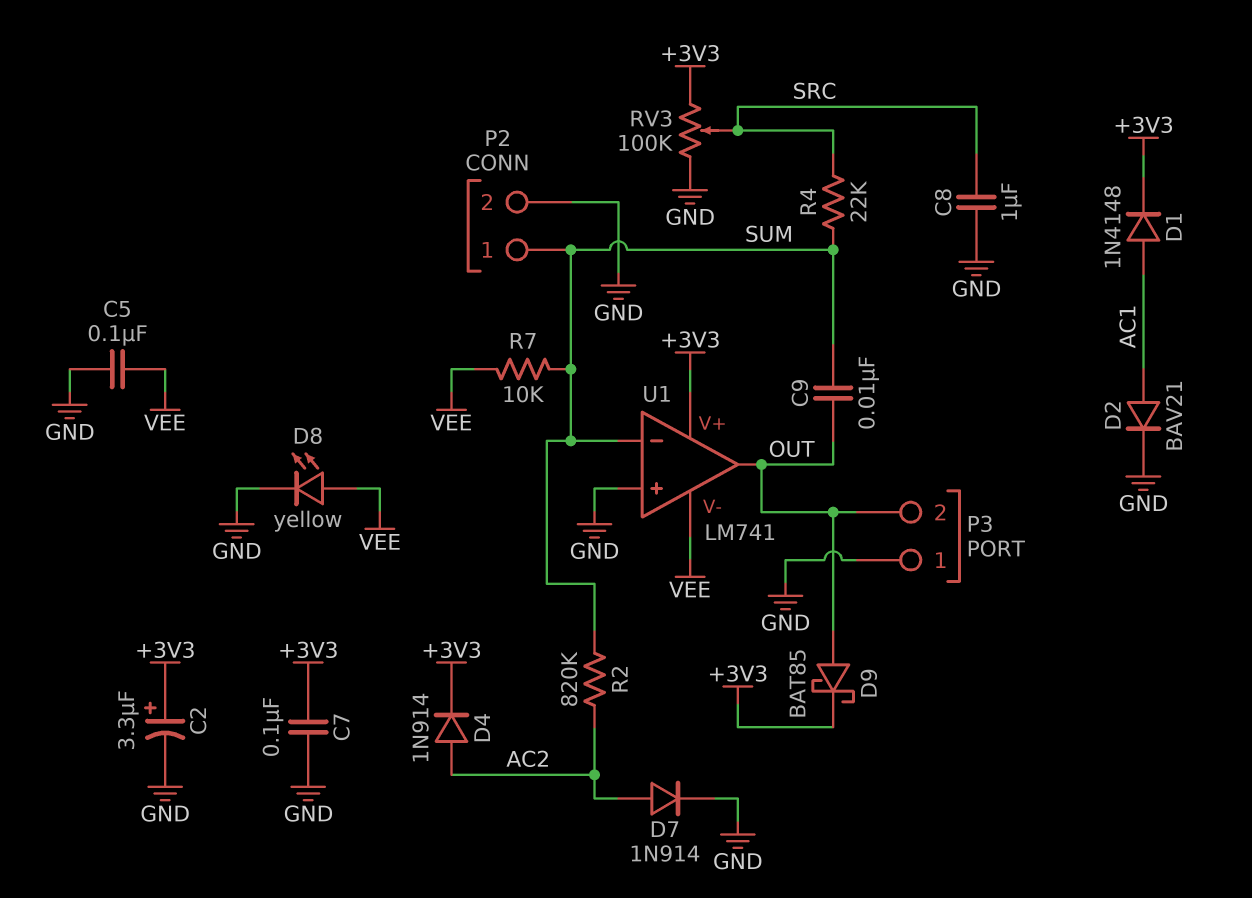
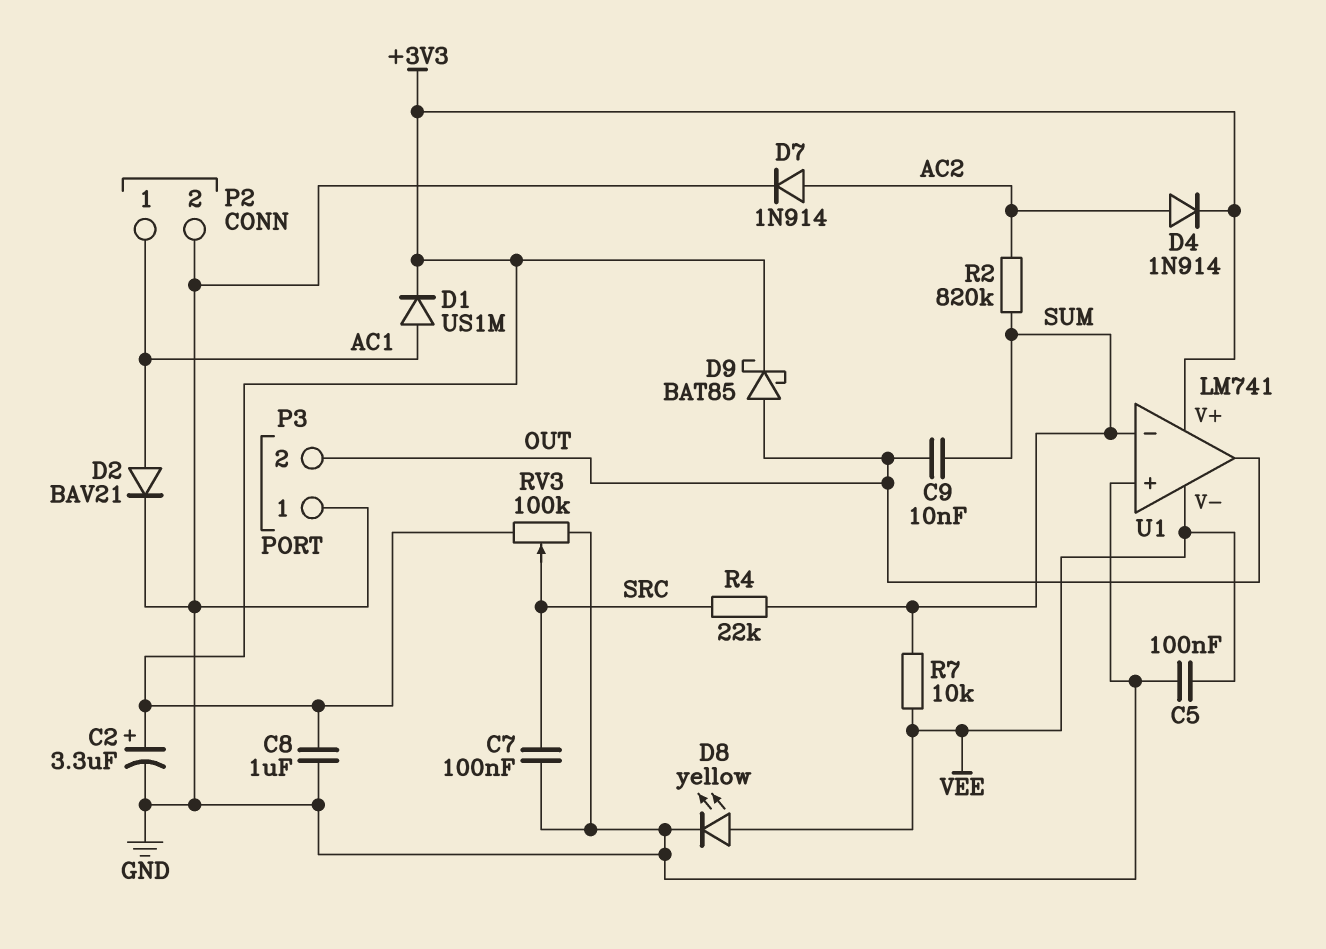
C7: 100nF (+3V3, GND) -> 100nF (GND, SRC)
C8: 1uF (GND, SRC) -> 1uF (+3V3, GND)
D1: diode 1N4148 (A AC1, K +3V3) -> diode US1M (A AC1, K +3V3)
P2 pin 1: SUM -> AC1

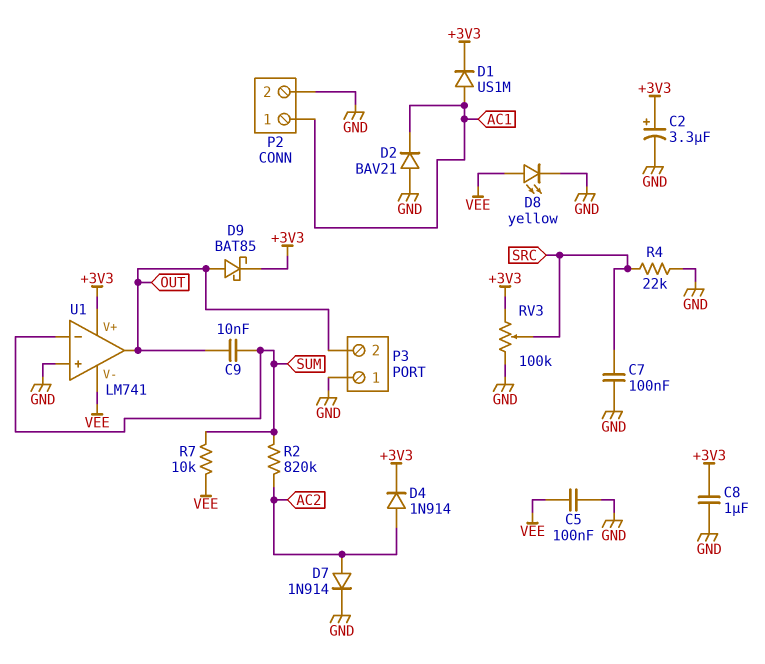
D2: diode BAV21 (A AC1, K GND) -> diode BAV21 (A GND, K AC1)
R4: 22k (SRC, SUM) -> 22k (GND, SRC)

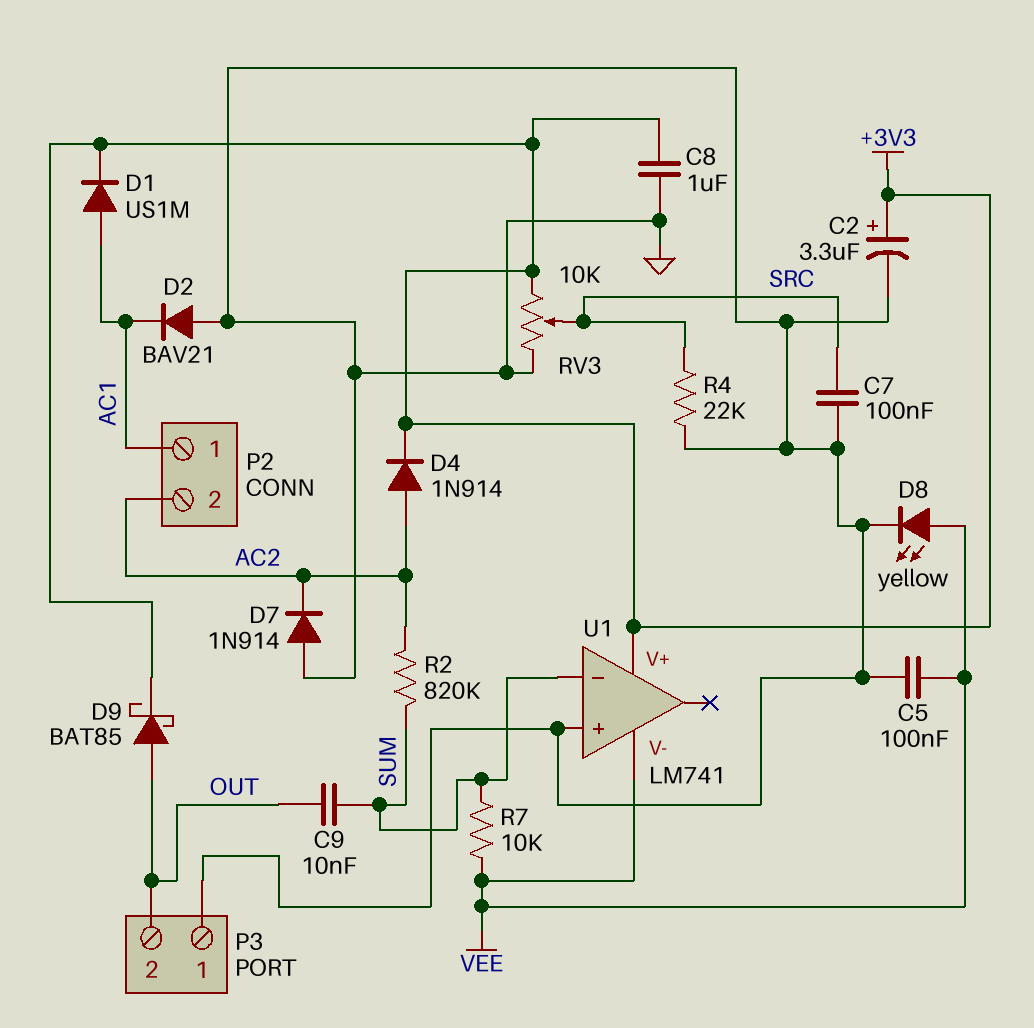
D7: diode 1N914 (A AC2, K GND) -> diode 1N914 (A GND, K AC2)
P2 pin 2: GND -> AC2
RV3: 100k (+3V3, GND, wiper SRC) -> 10k (+3V3, GND, wiper SRC)
U1 pin out: OUT -> none

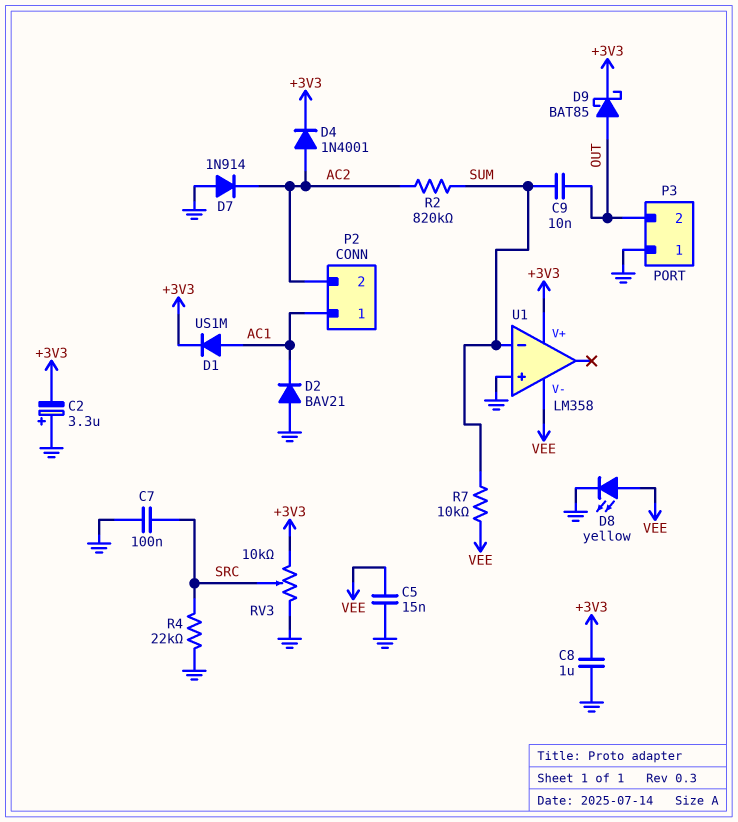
C2: 3.3uF (plus +3V3, minus GND) -> 3.3uF (plus GND, minus +3V3)
C5: 100nF (GND, VEE) -> 15nF (GND, VEE)
D4: diode 1N914 (A AC2, K +3V3) -> diode 1N4001 (A AC2, K +3V3)
U1: LM741 -> LM358

